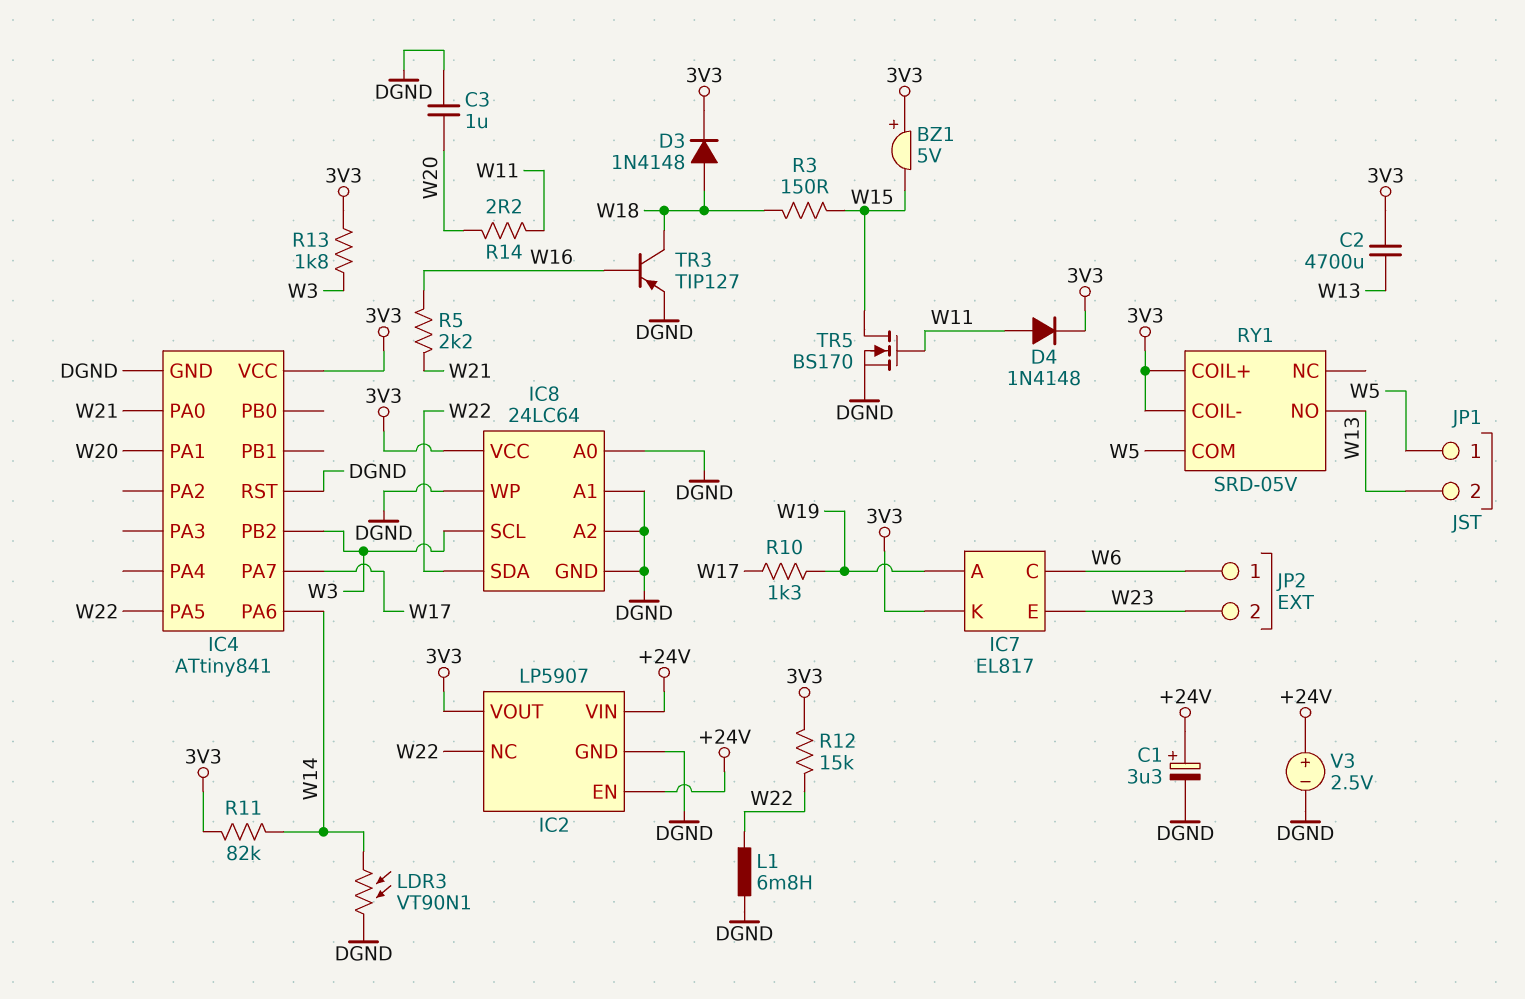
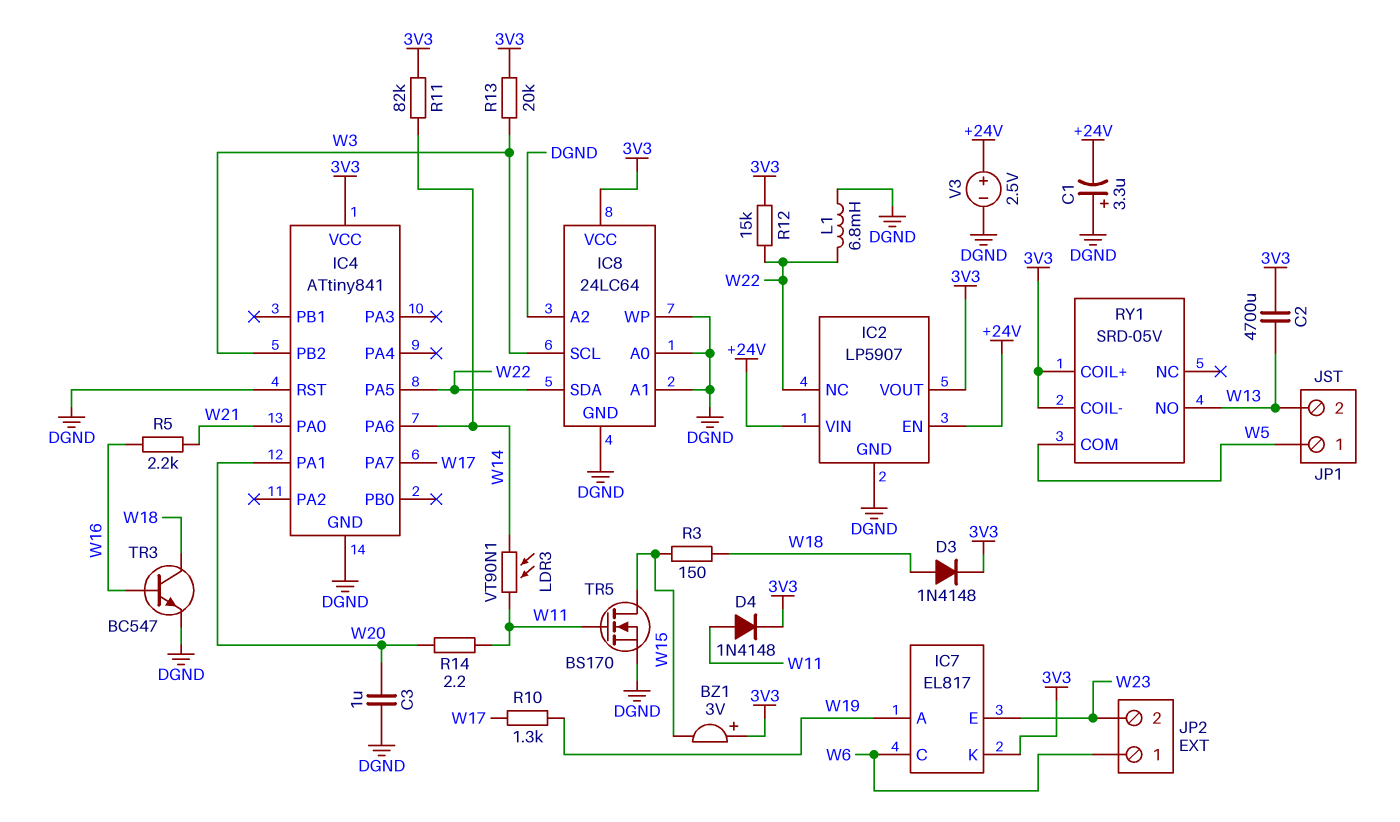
BZ1: buzzer 5V (plus 3V3, minus W15) -> buzzer 3V (plus 3V3, minus W15)
C1: 3.3uF (plus +24V, minus DGND) -> 3.3uF (plus DGND, minus +24V)
LDR3: VT90N1 (DGND, W14) -> VT90N1 (W11, W14)
R13: 1.8k (3V3, W3) -> 20k (3V3, W3)
TR3: PNP TIP127 (B W16, C W18, E DGND) -> NPN BC547 (B W16, C W18, E DGND)

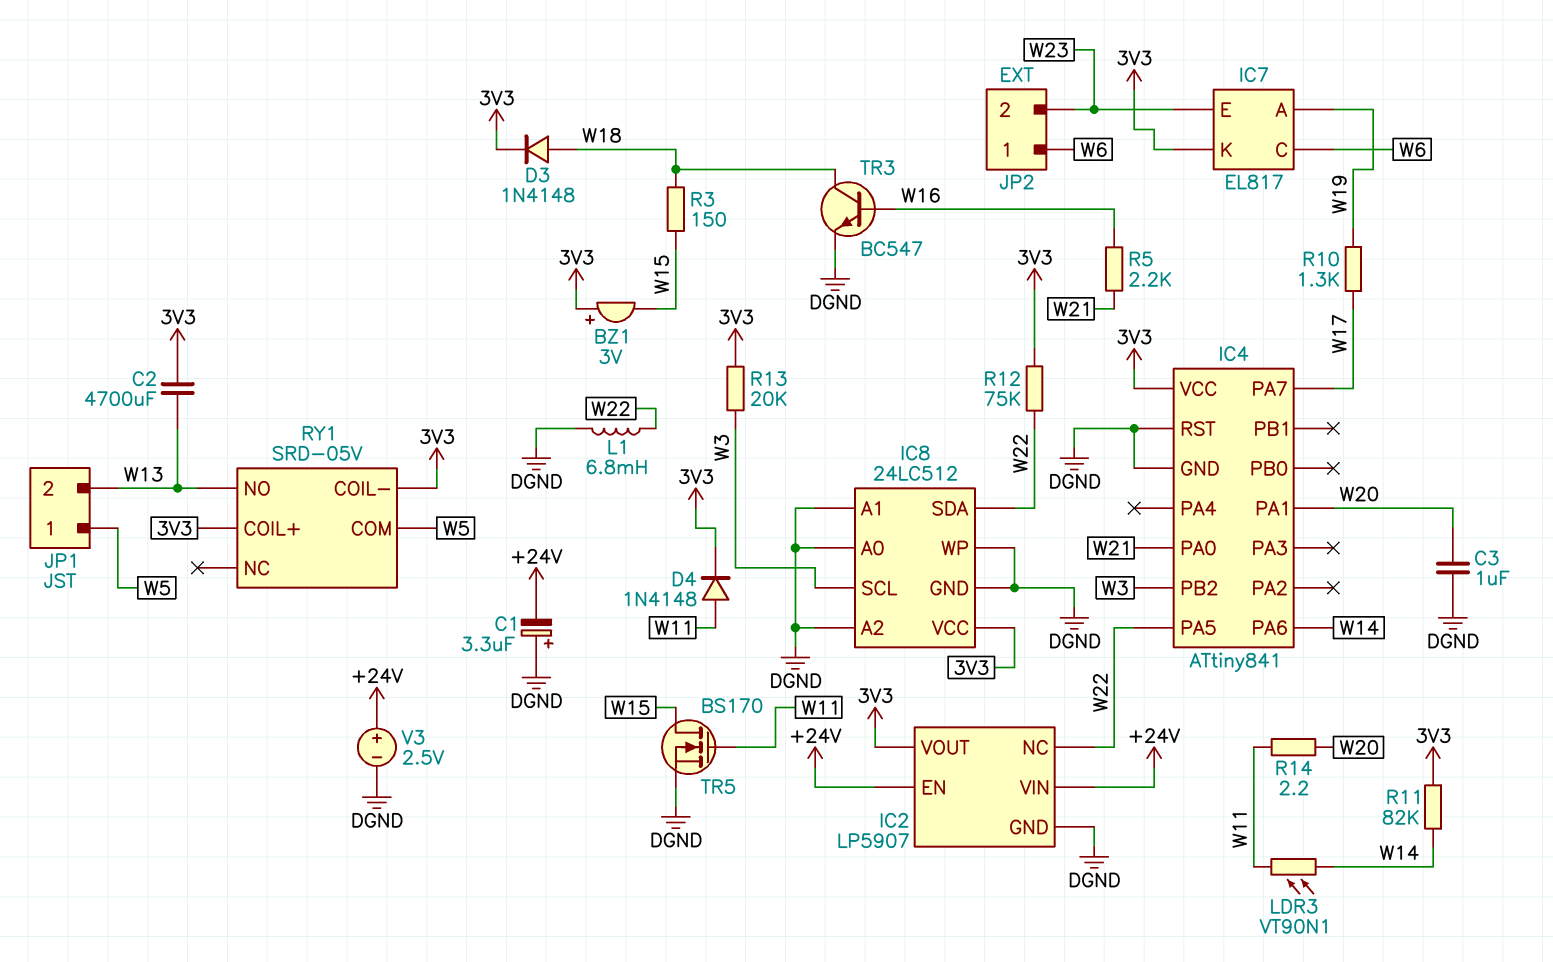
IC8: 24LC64 -> 24LC512
R12: 15k (3V3, W22) -> 75k (3V3, W22)

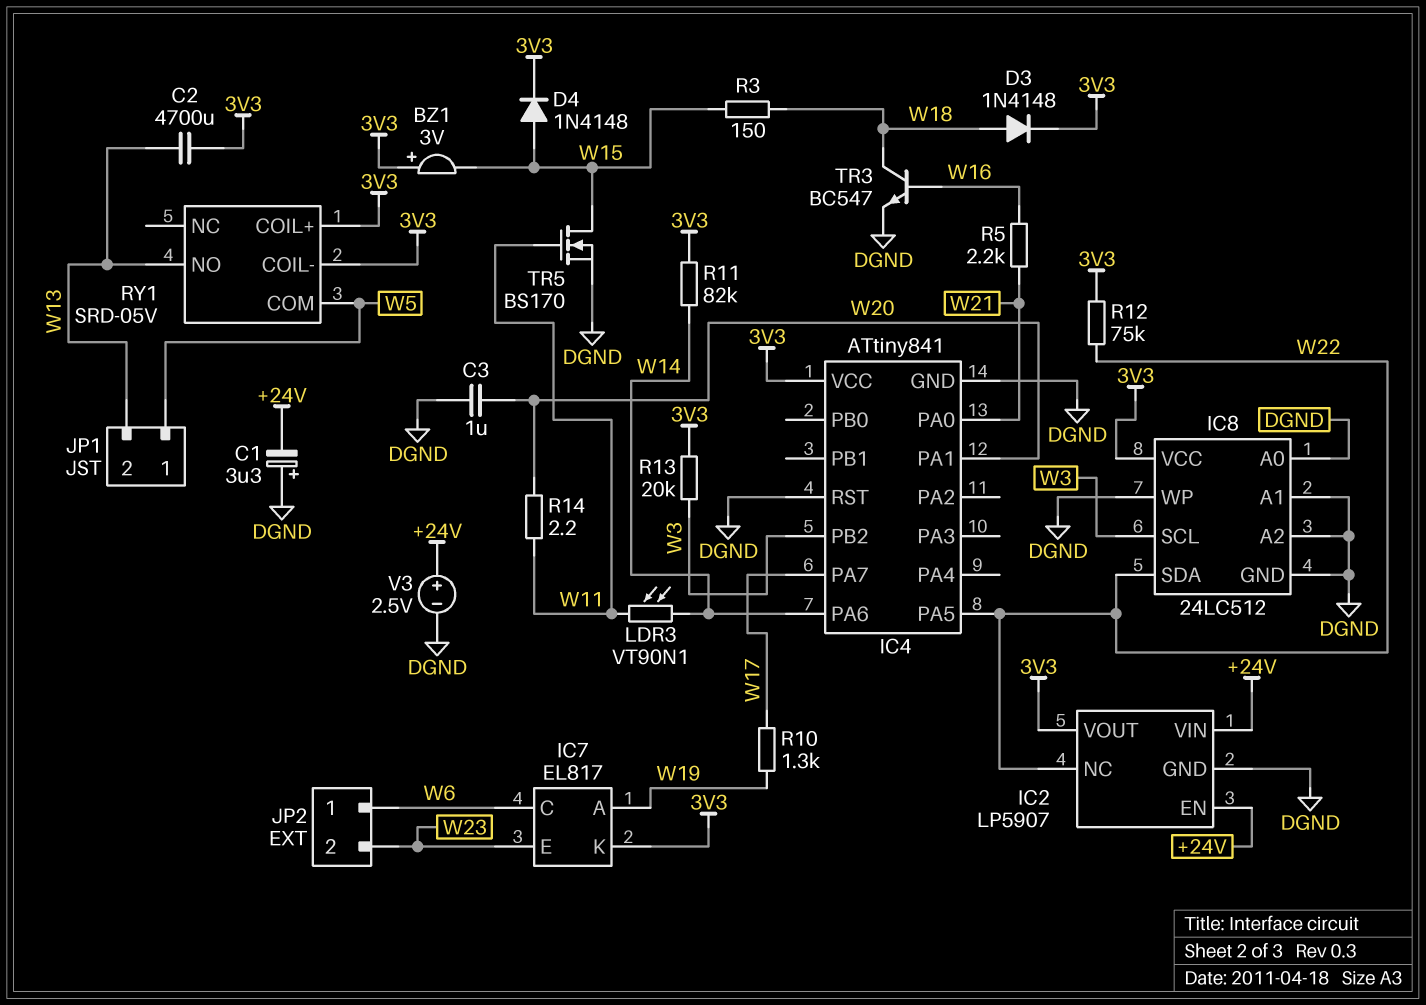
D4: diode 1N4148 (A W11, K 3V3) -> diode 1N4148 (A W15, K 3V3)
L1: 6.8mH (DGND, W22) -> none

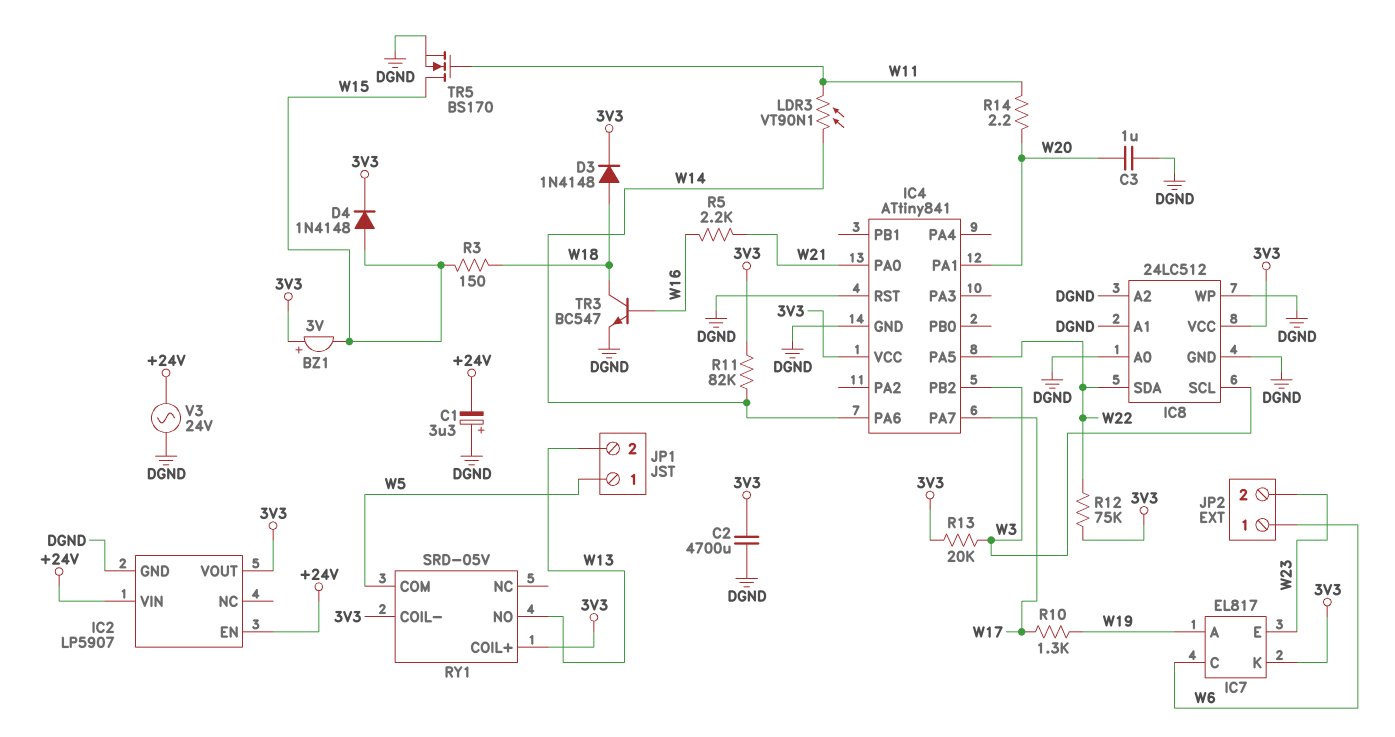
C2: 4700uF (3V3, W13) -> 4700uF (3V3, DGND)
IC2 pin NC: W22 -> none
V3: 2.5V (plus +24V, minus DGND) -> AC 24V (+24V, DGND)

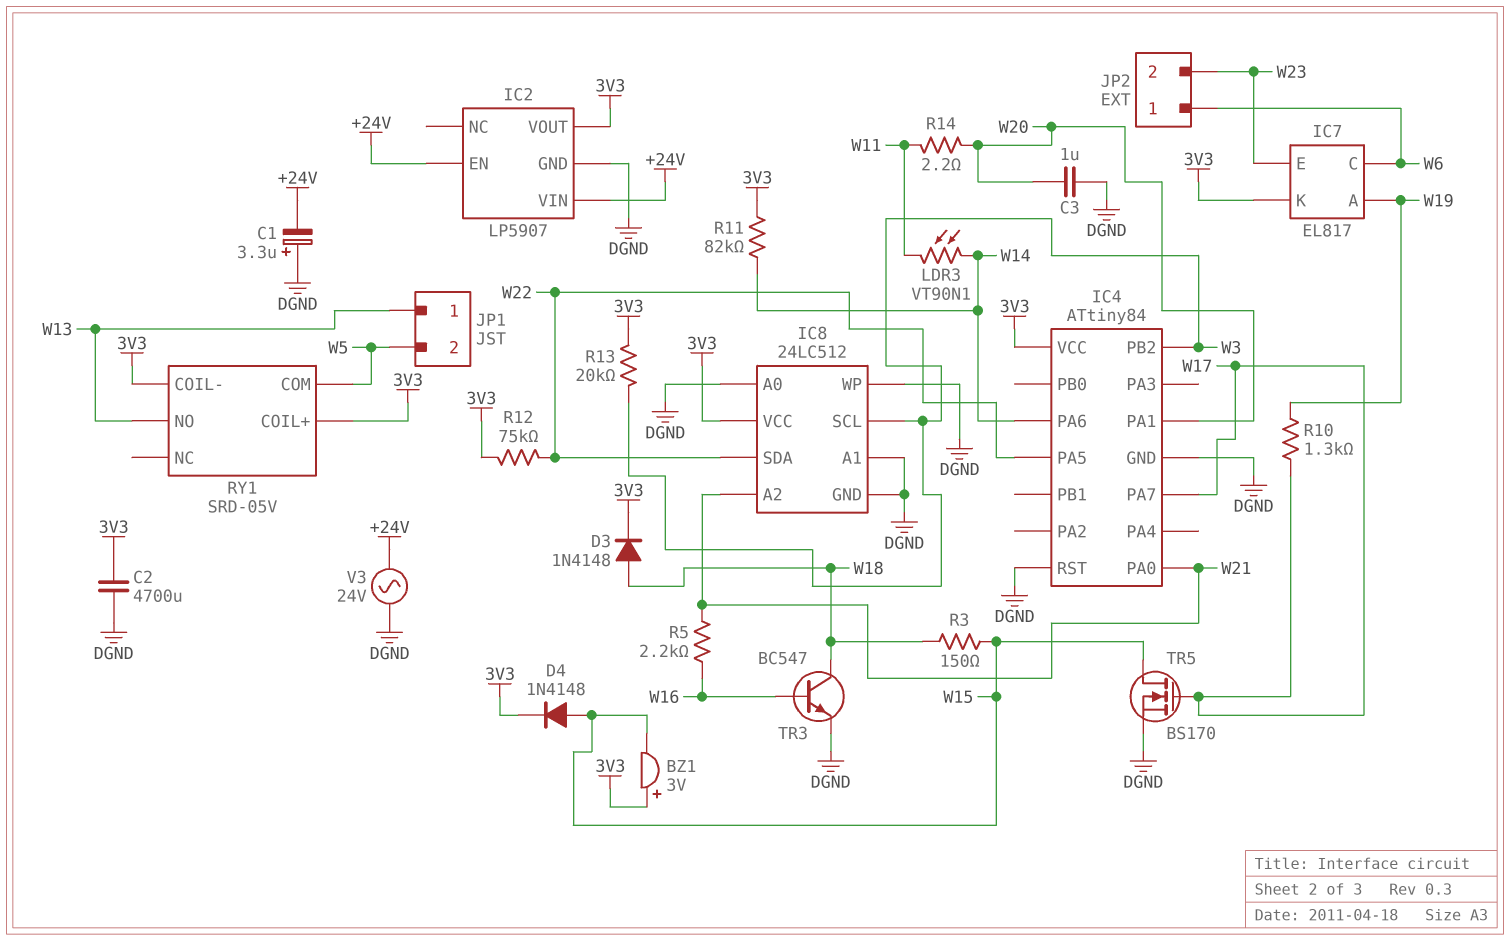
IC4: ATtiny841 -> ATtiny84
IC8 pin A2: DGND -> W21
JP1 pin 1: W5 -> W13
JP1 pin 2: W13 -> W5
TR5: NMOS BS170 (G W11, D W15, S DGND) -> NMOS BS170 (G W17, D W15, S DGND)

